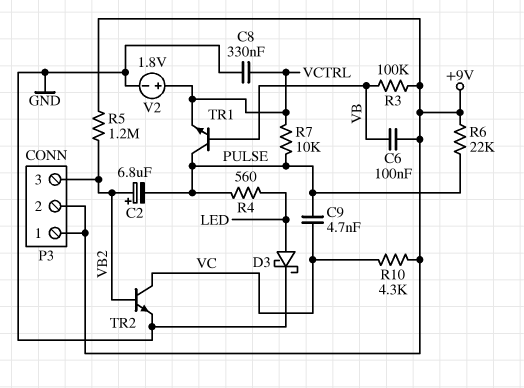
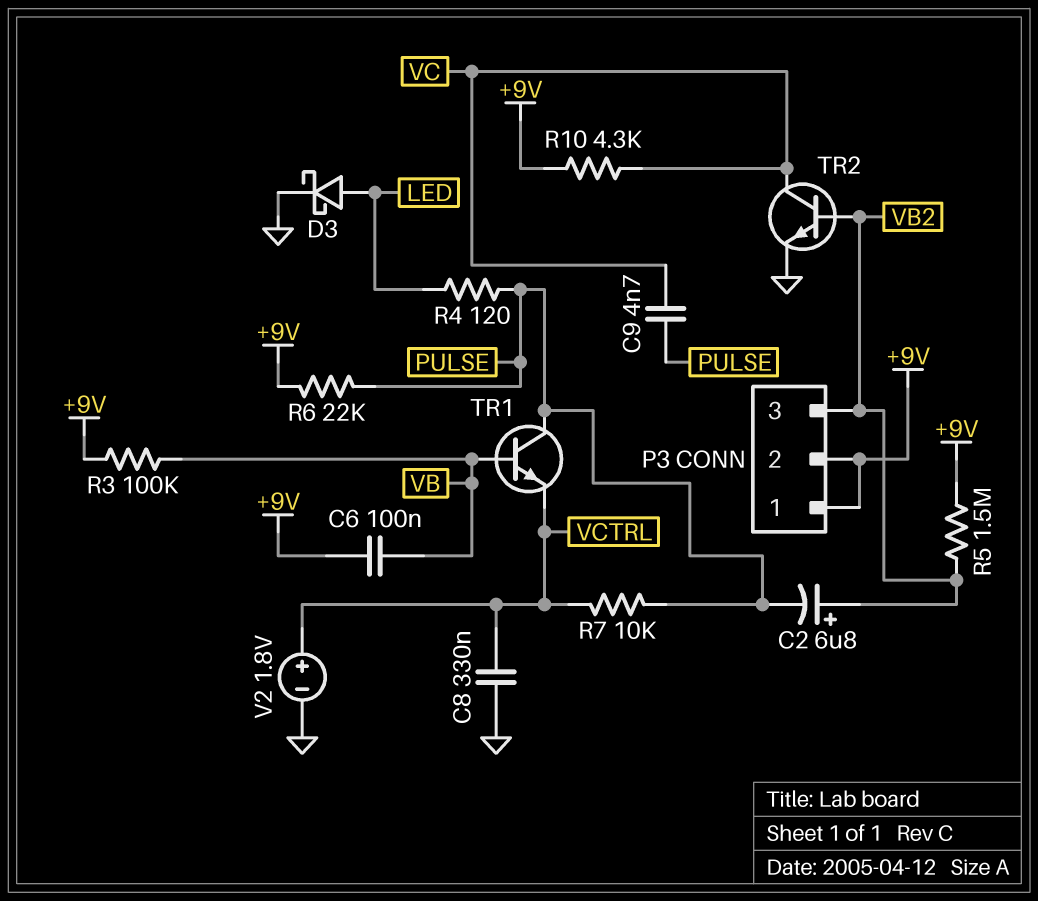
R4: 560 (LED, PULSE) -> 120 (LED, PULSE)
R5: 1.2M (+9V, VB2) -> 1.5M (+9V, VB2)

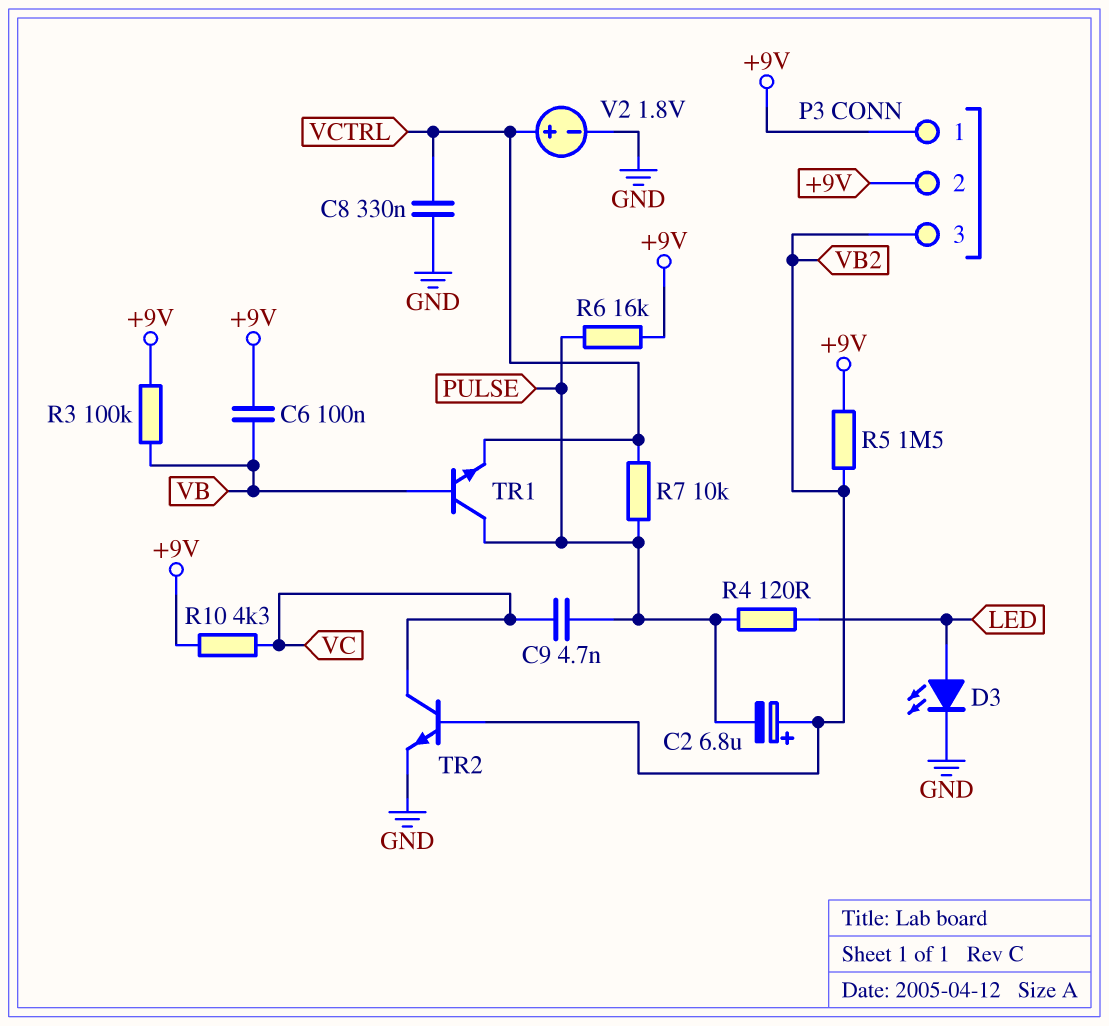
D3: schottky (A LED, K GND) -> LED (A LED, K GND)
R6: 22k (+9V, PULSE) -> 16k (+9V, PULSE)

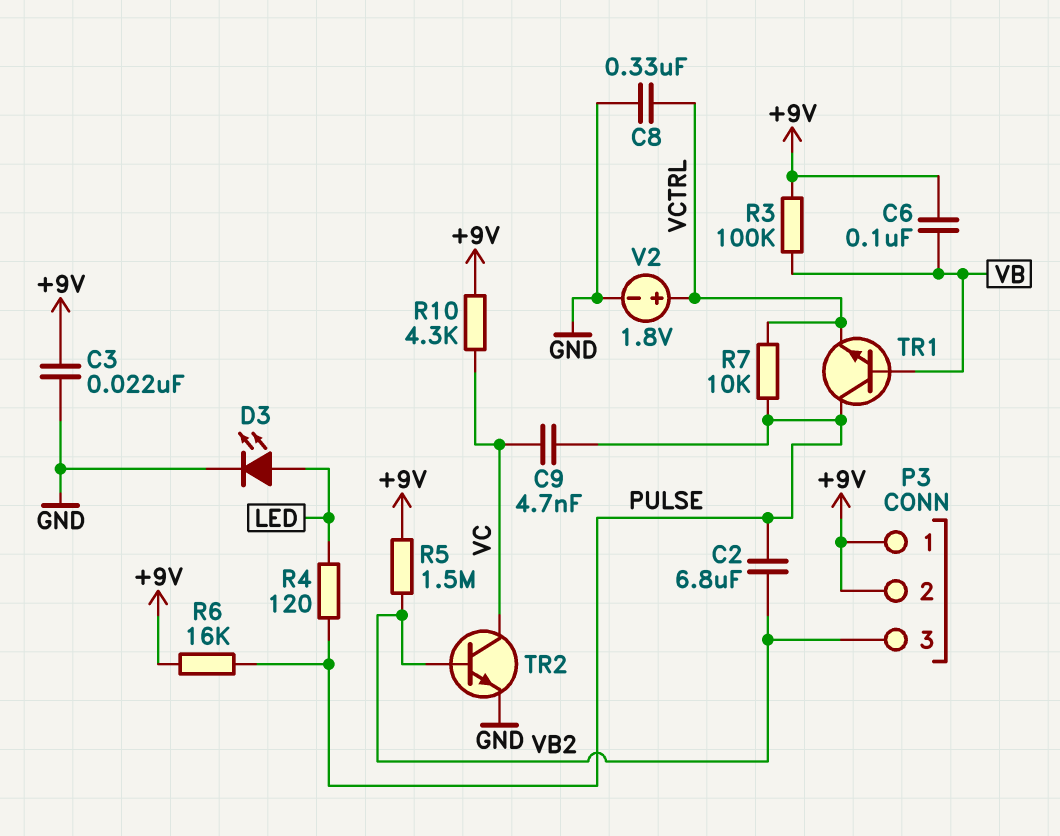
C2: 6.8uF (plus VB2, minus PULSE) -> 6.8uF (PULSE, VB2)
C3: none -> 22nF (+9V, GND)

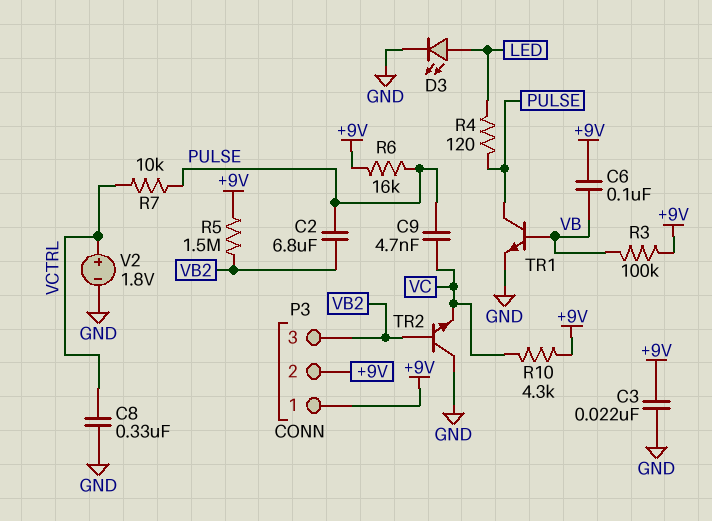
TR1: NPN (B VB, C PULSE, E VCTRL) -> NPN (B VB, C PULSE, E GND)
TR2: NPN (B VB2, C VC, E GND) -> NPN (B VB2, C GND, E VC)

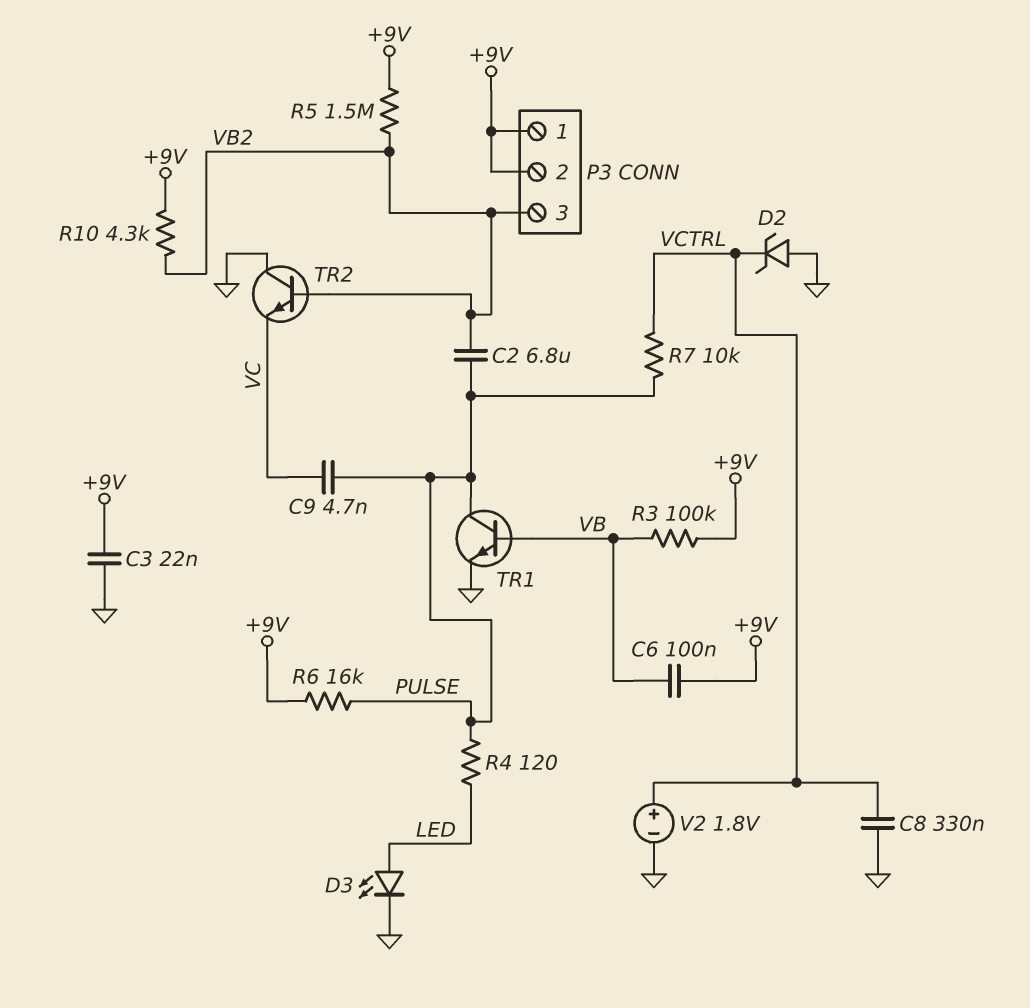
D2: none -> zener (A GND, K VCTRL)
R10: 4.3k (+9V, VC) -> 4.3k (+9V, VB2)

